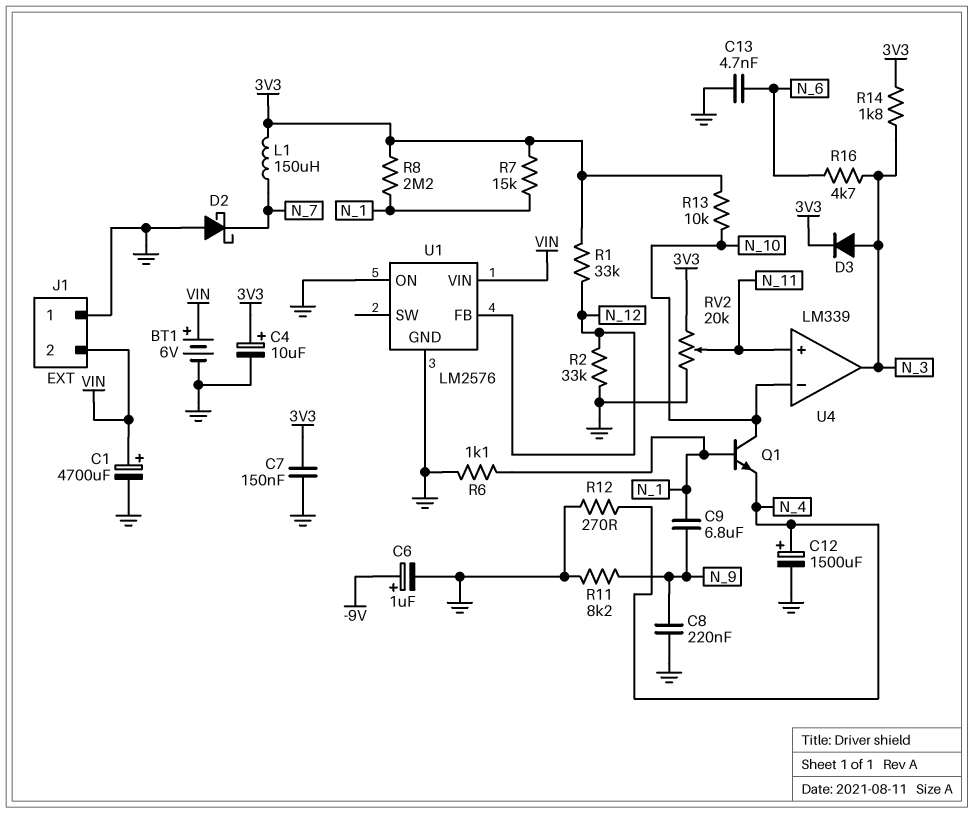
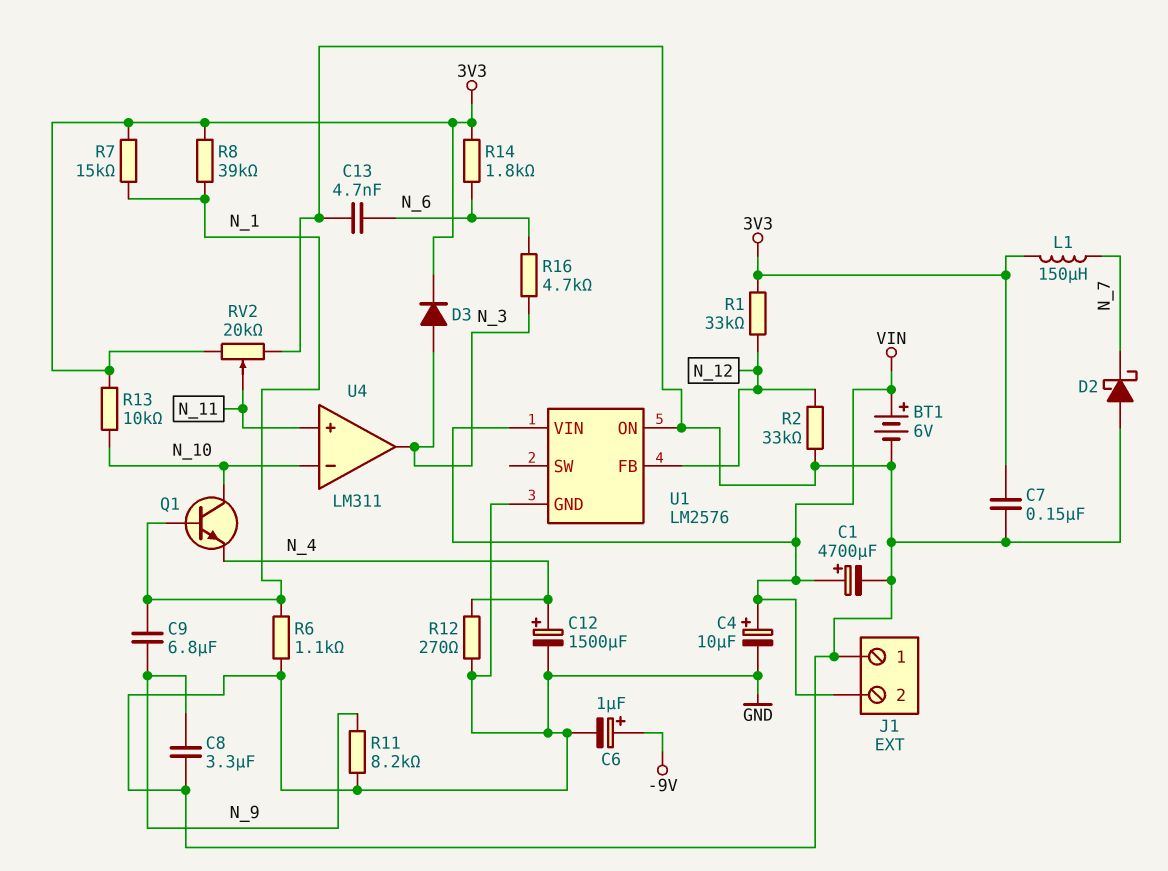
C4: 10uF (plus 3V3, minus GND) -> 10uF (plus VIN, minus GND)
C8: 220nF (GND, N_9) -> 3.3uF (GND, N_9)
R8: 2.2M (3V3, N_1) -> 39k (3V3, N_1)
R14: 1.8k (3V3, N_3) -> 1.8k (3V3, N_6)
U4: LM339 -> LM311

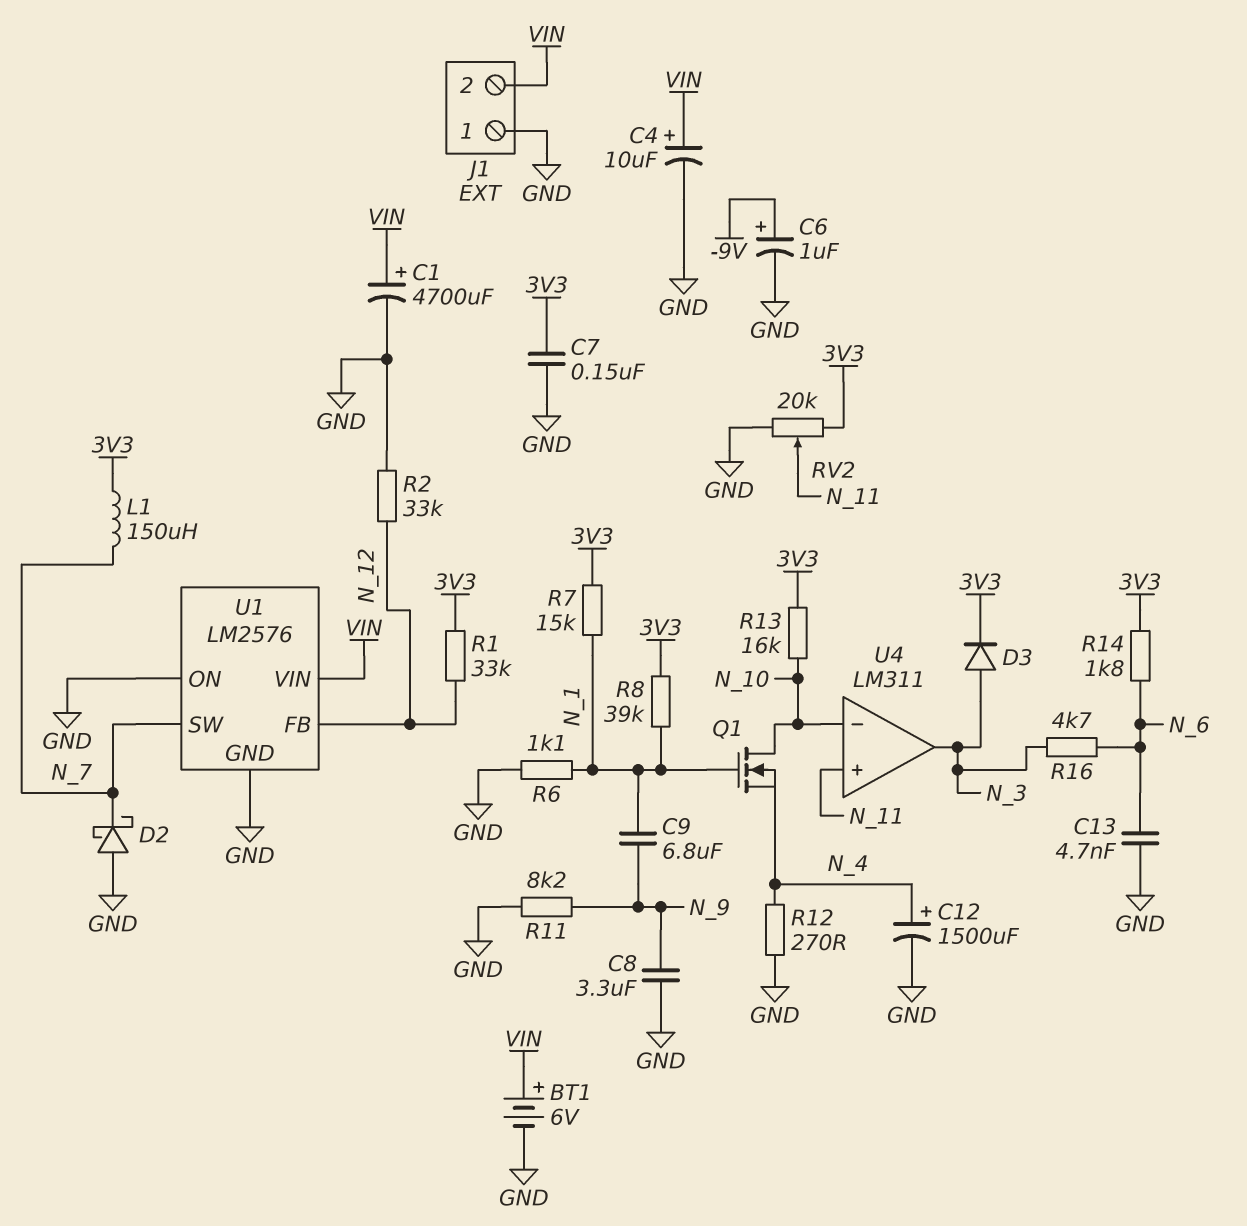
Q1: NPN (B N_1, C N_10, E N_4) -> NMOS (G N_1, D N_10, S N_4)
R13: 10k (3V3, N_10) -> 16k (3V3, N_10)
U1 pin SW: none -> N_7

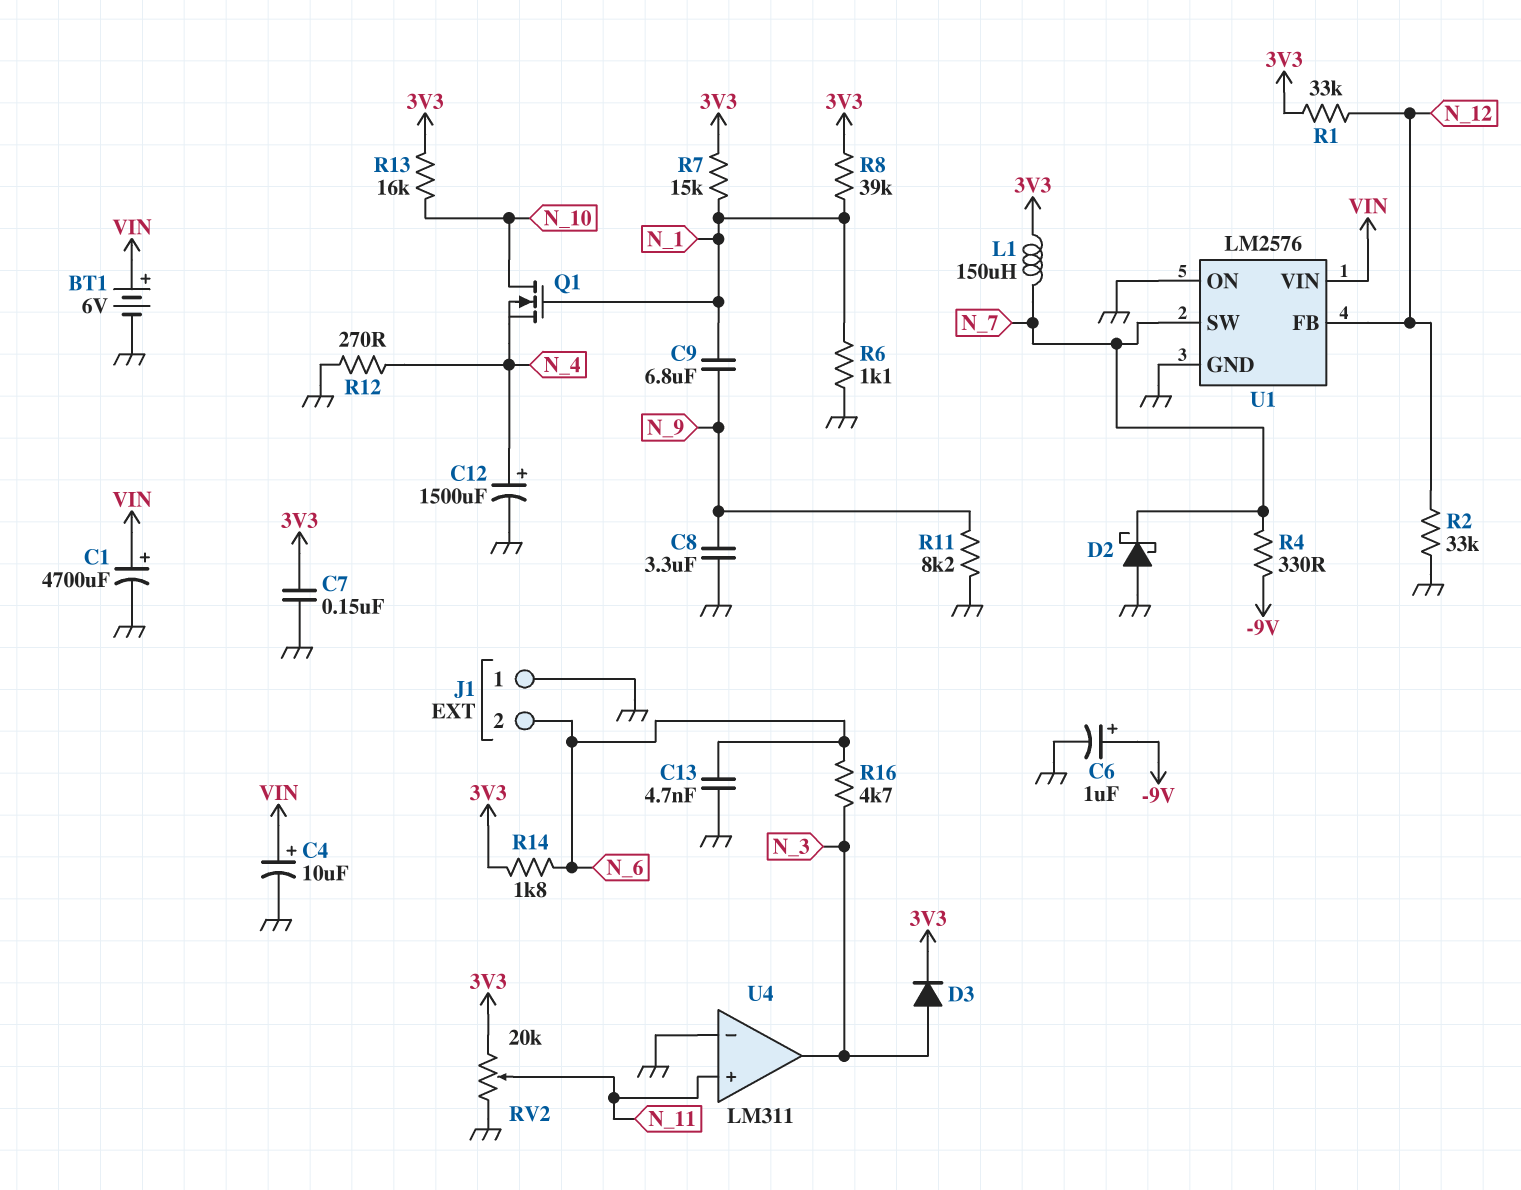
J1 pin 2: VIN -> N_6
R4: none -> 330 (-9V, N_7)
U4 pin in-: N_10 -> GND

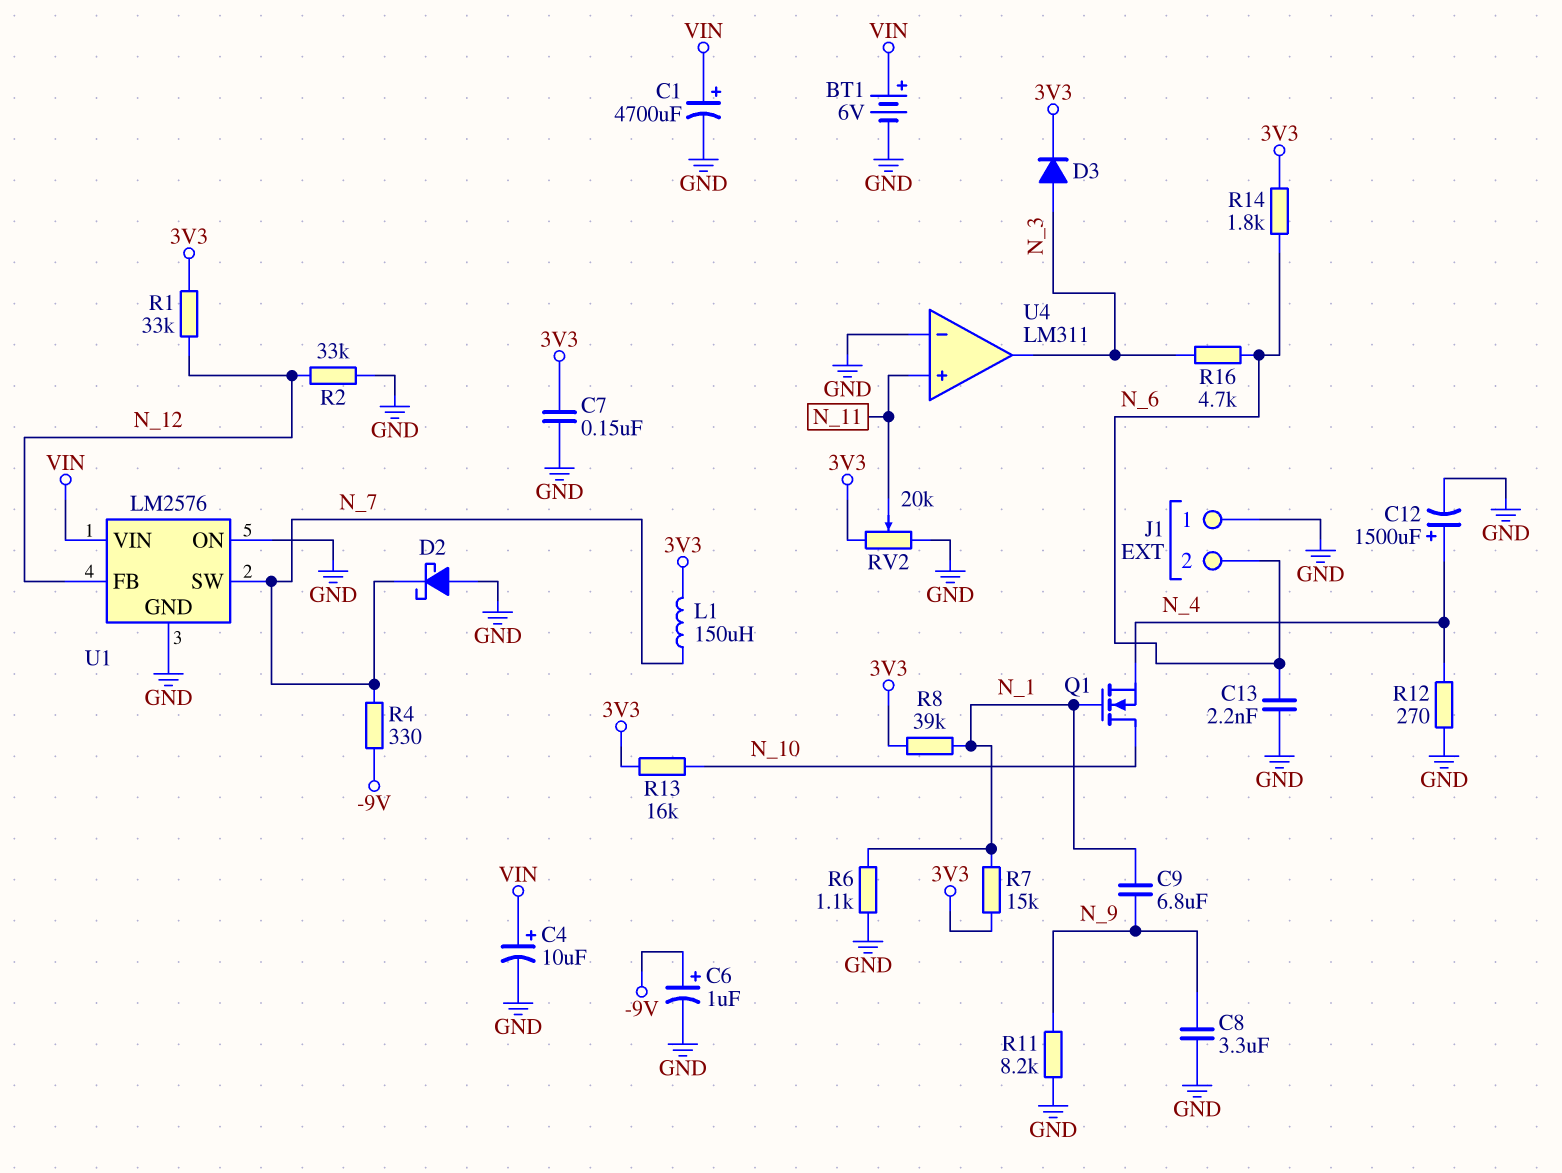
C13: 4.7nF (GND, N_6) -> 2.2nF (GND, N_6)

